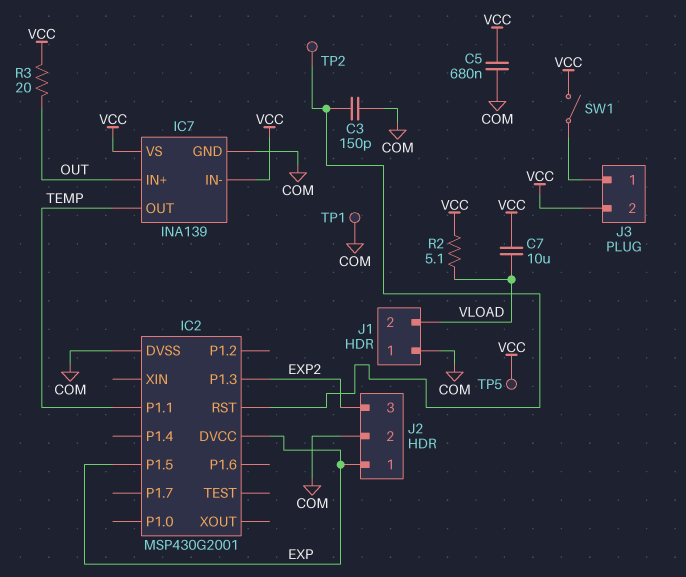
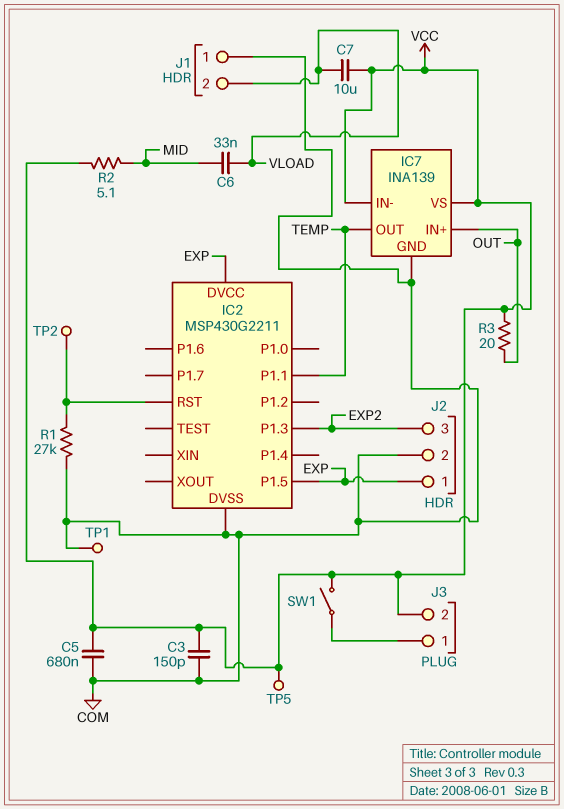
C3: 150pF (COM, IC2/RST) -> 150pF (COM, VCC)
C6: none -> 33nF (MID, VLOAD)
IC2: MSP430G2001 -> MSP430G2211
R1: none -> 27k (COM, IC2/RST)
R2: 5.1 (VCC, VLOAD) -> 5.1 (MID, VCC)

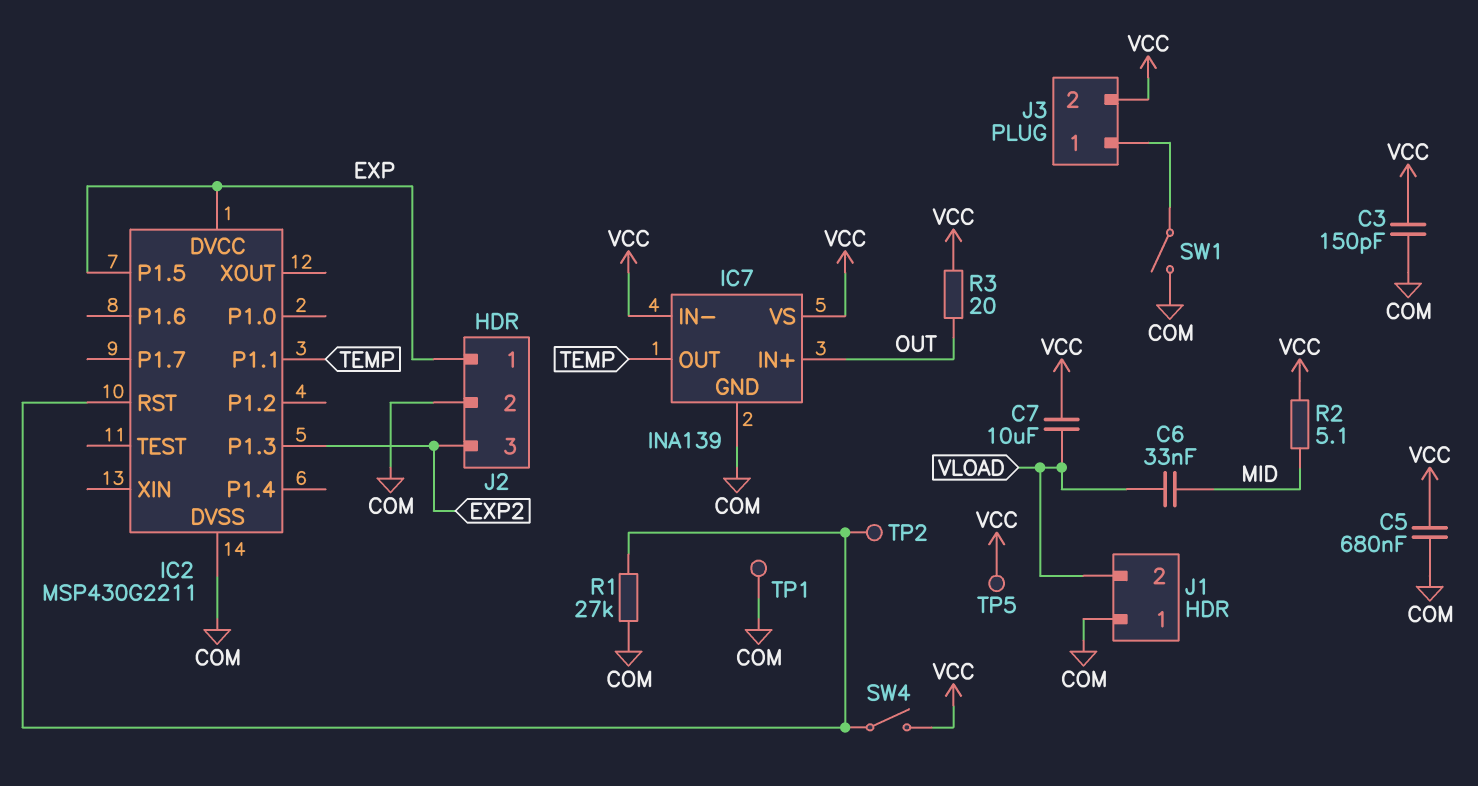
SW1: switch (J3/1, VCC) -> switch (COM, J3/1)
SW4: none -> switch (IC2/RST, VCC)

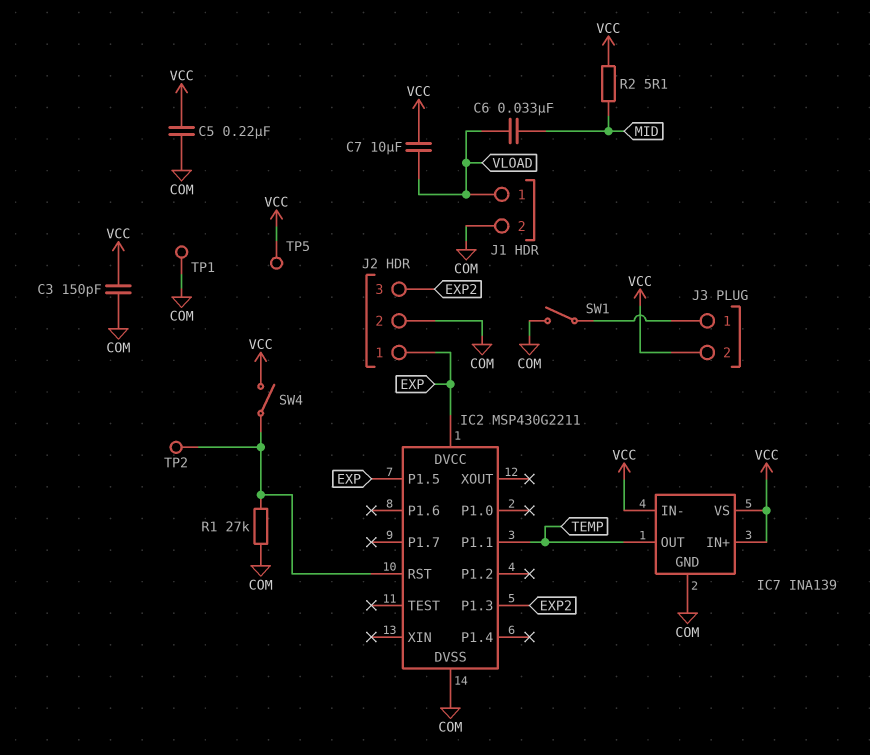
C5: 680nF (COM, VCC) -> 220nF (COM, VCC)
IC7 pin IN+: OUT -> VCC
J1 pin 1: COM -> VLOAD
J1 pin 2: VLOAD -> COM
R3: 20 (OUT, VCC) -> none

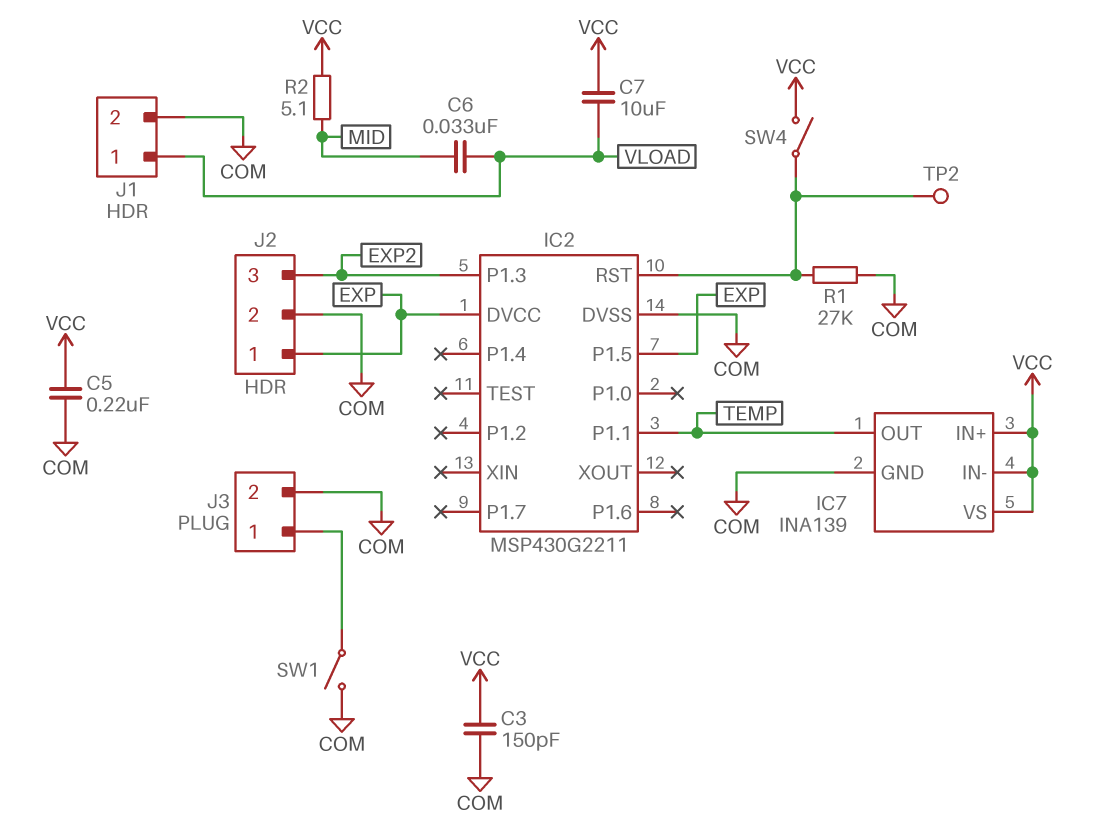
J3 pin 2: VCC -> COM
TP1: test point (COM) -> none
TP5: test point (VCC) -> none

